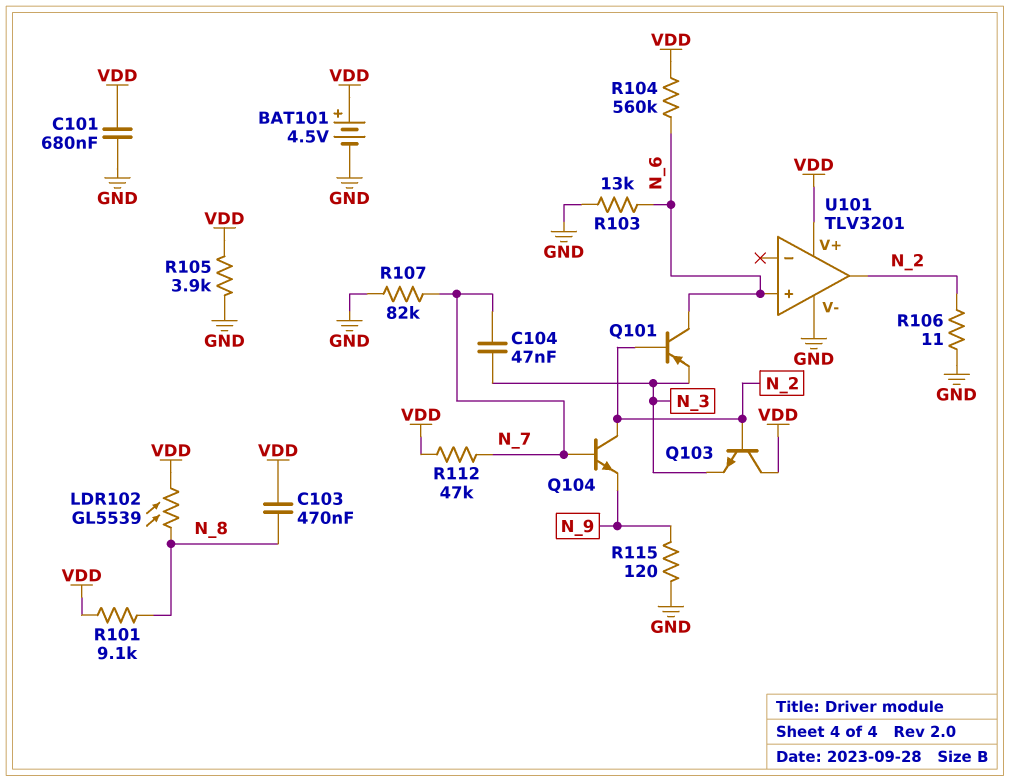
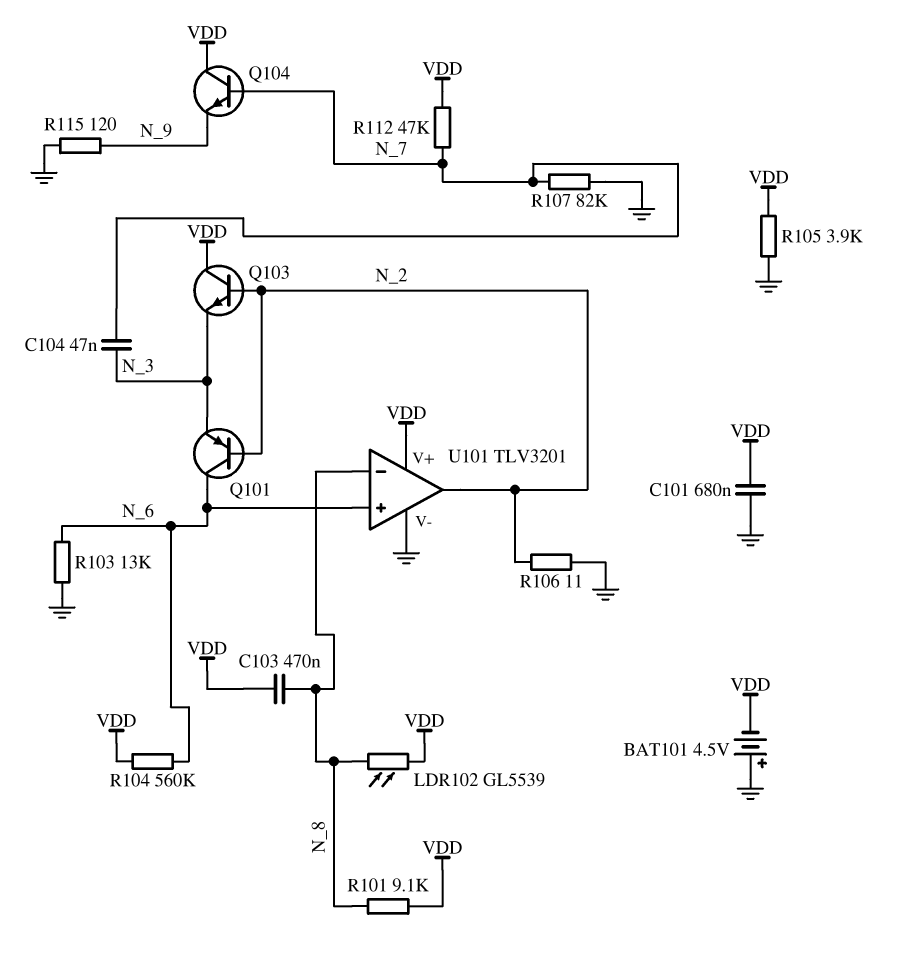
BAT101: 4.5V (plus VDD, minus GND) -> 4.5V (plus GND, minus VDD)
Q104: NPN (B N_7, C N_2, E N_9) -> NPN (B N_7, C VDD, E N_9)
U101 pin in-: none -> N_8

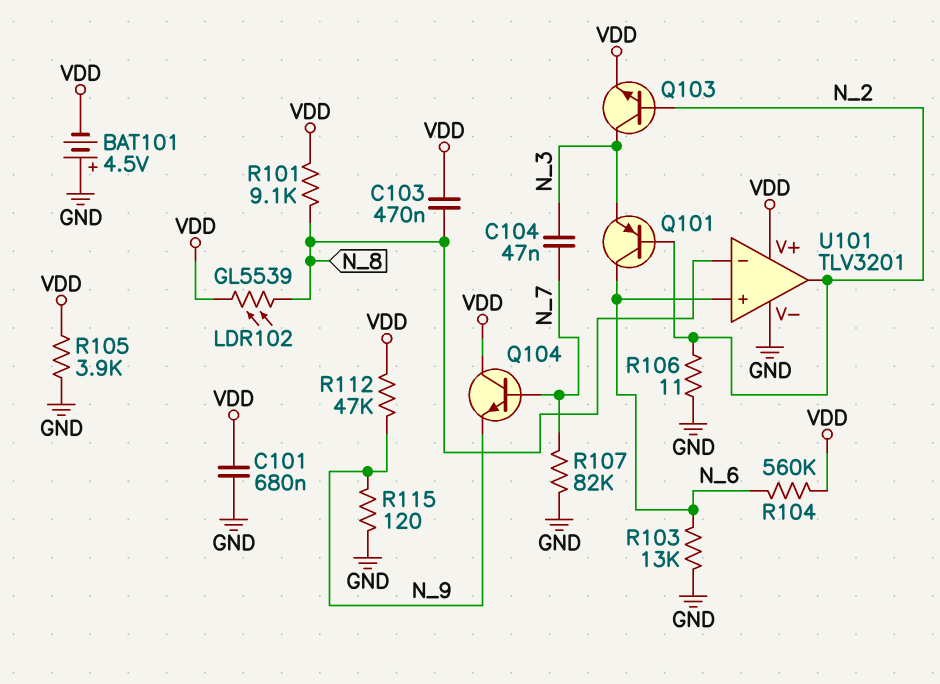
Q103: NPN (B N_2, C VDD, E N_3) -> NPN (B N_2, C N_3, E VDD)
R112: 47k (N_7, VDD) -> 47k (N_9, VDD)

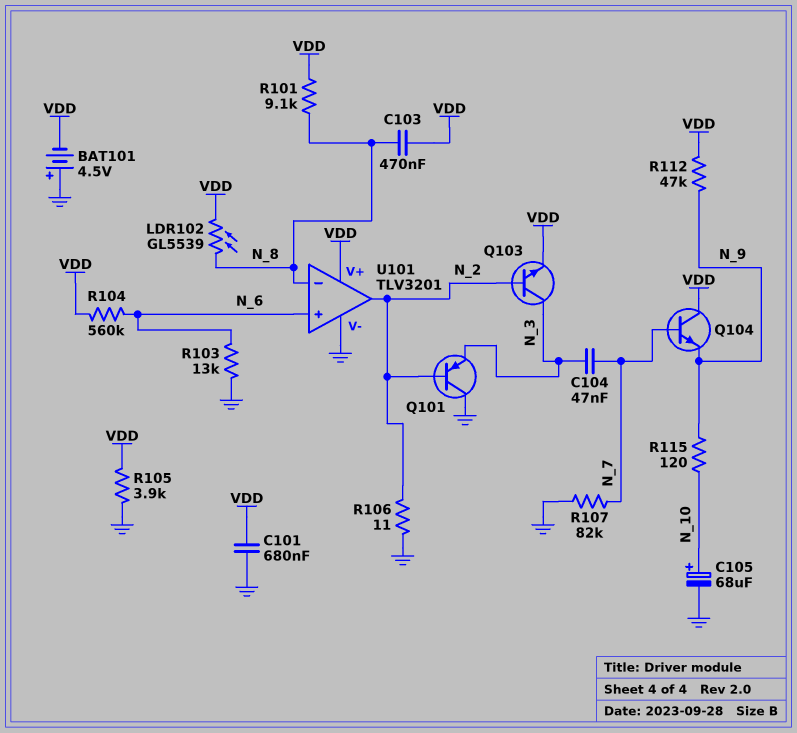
C105: none -> 68uF (plus N_10, minus GND)
Q101: PNP (B N_2, C N_6, E N_3) -> PNP (B N_2, C GND, E N_3)
R115: 120 (GND, N_9) -> 120 (N_9, N_10)

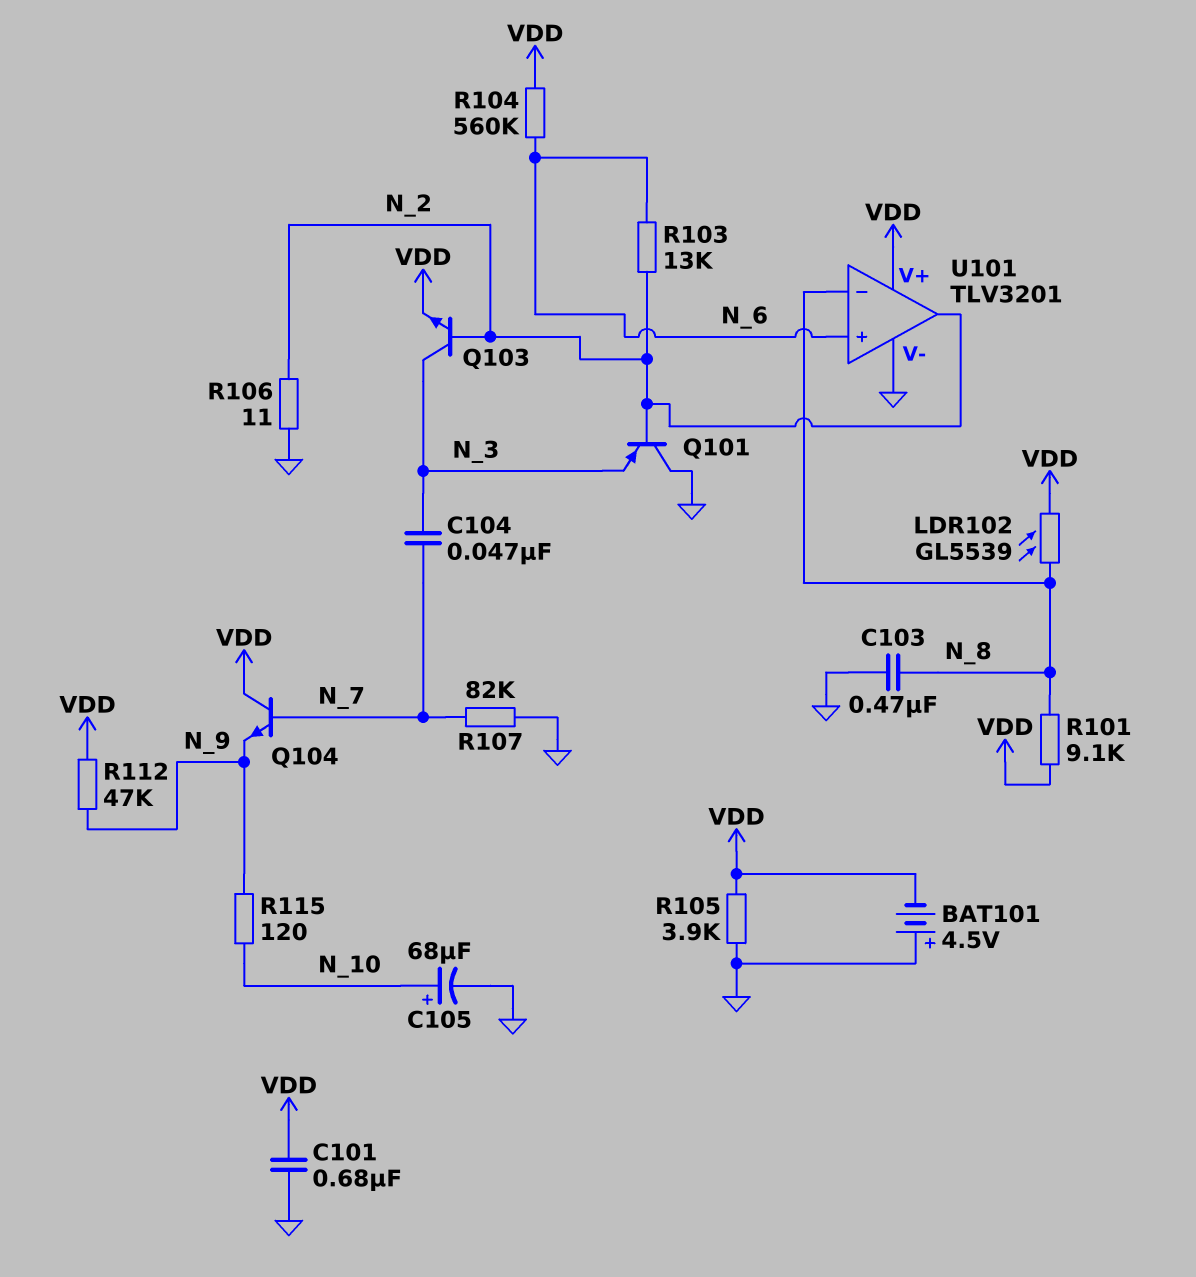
C103: 470nF (N_8, VDD) -> 470nF (GND, N_8)
R103: 13k (GND, N_6) -> 13k (N_2, N_6)

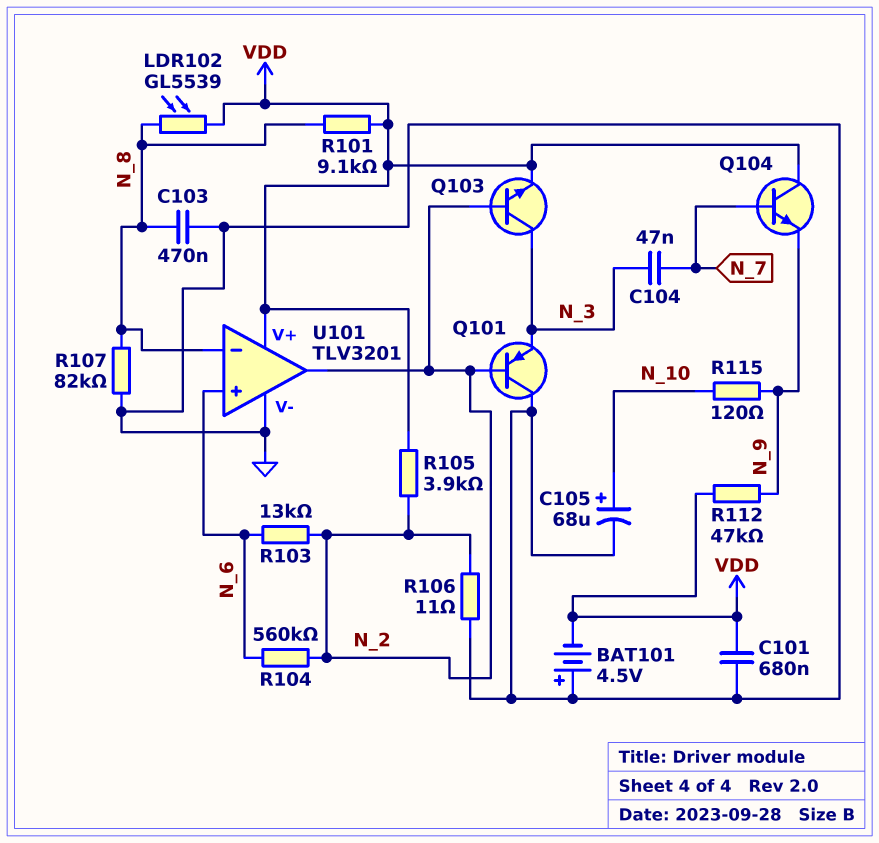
R104: 560k (N_6, VDD) -> 560k (N_2, N_6)
R105: 3.9k (GND, VDD) -> 3.9k (N_2, VDD)
R107: 82k (GND, N_7) -> 82k (GND, N_8)

